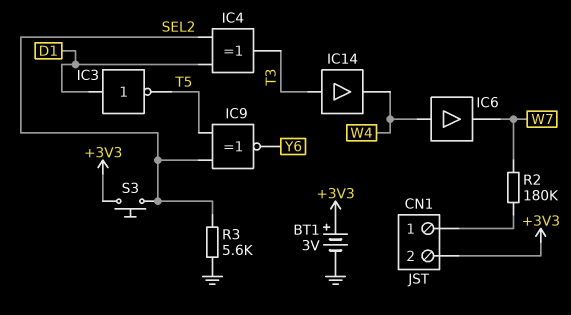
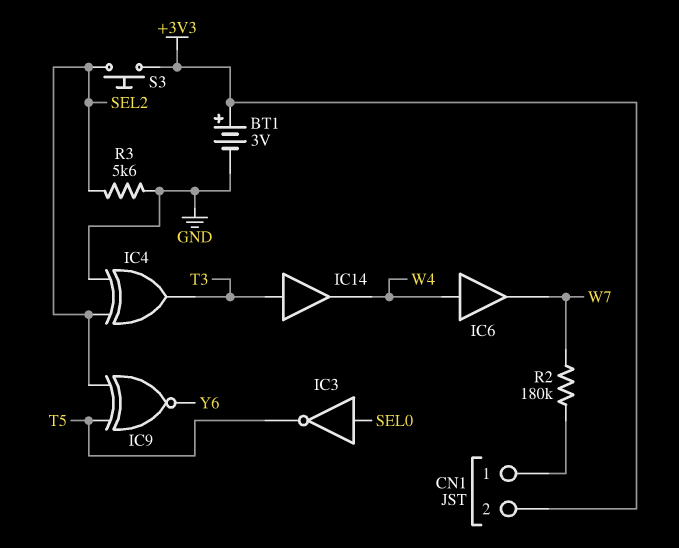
IC3: NOT (in D1, out T5) -> NOT (in SEL0, out T5)
IC4: XOR (in D1, in SEL2, out T3) -> XOR (in GND, in SEL2, out T3)

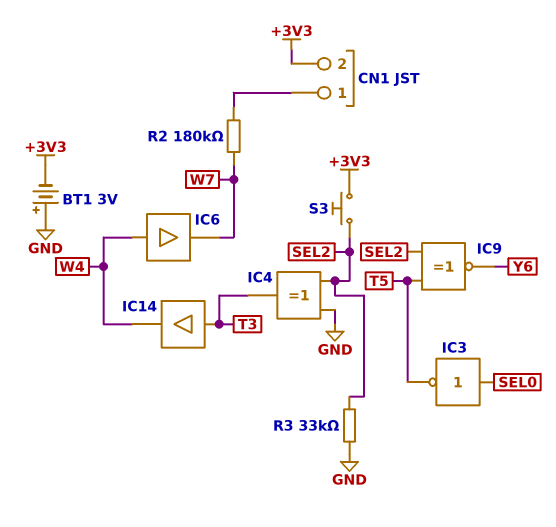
BT1: 3V (plus +3V3, minus GND) -> 3V (plus GND, minus +3V3)
R3: 5.6k (GND, SEL2) -> 33k (GND, SEL2)

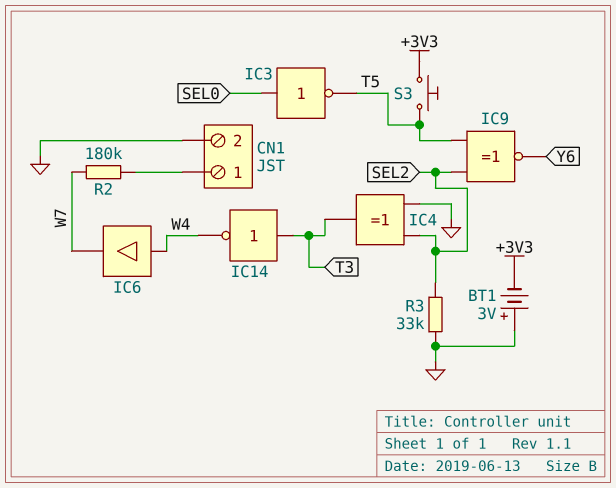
CN1 pin 2: +3V3 -> GND
IC14: buffer (in T3, out W4) -> NOT (in T3, out W4)
S3: button (+3V3, SEL2) -> button (+3V3, T5)

